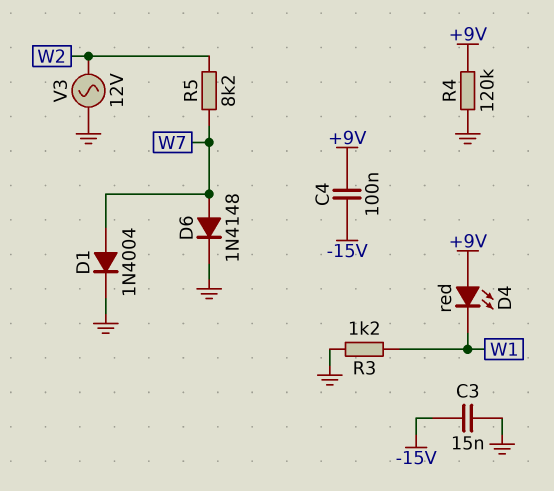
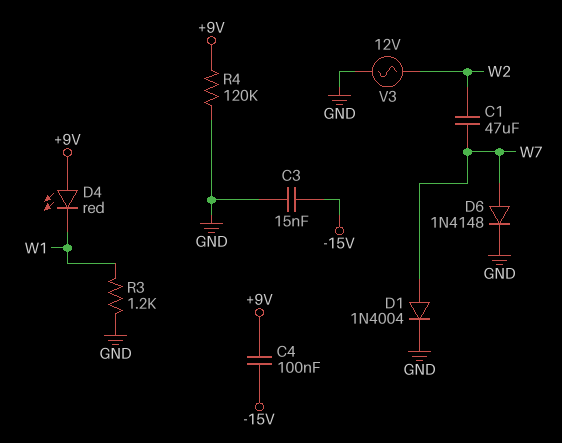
C1: none -> 47uF (W2, W7)
R5: 8.2k (W2, W7) -> none

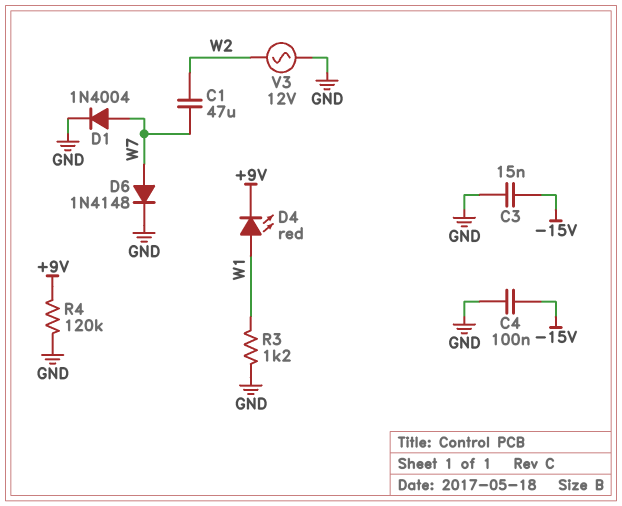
C4: 100nF (+9V, -15V) -> 100nF (-15V, GND)
D4: LED red (A +9V, K W1) -> LED red (A W1, K +9V)

